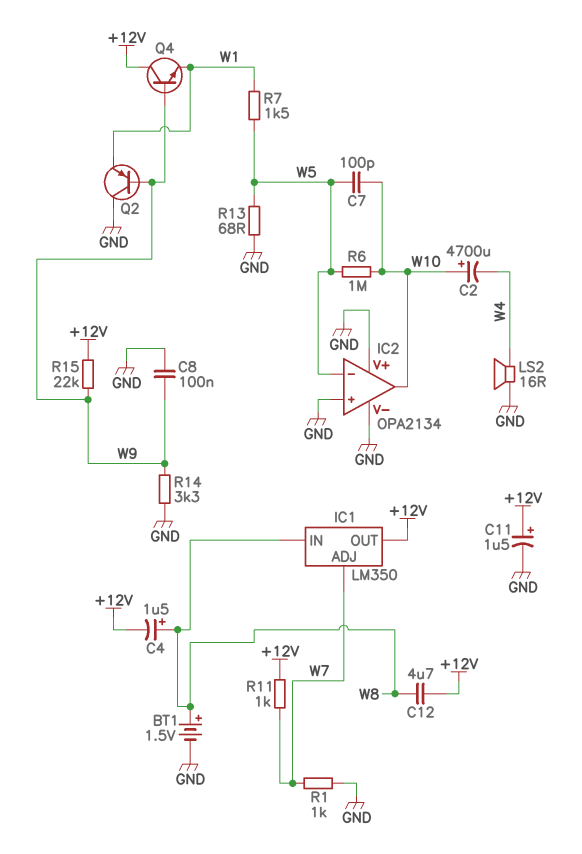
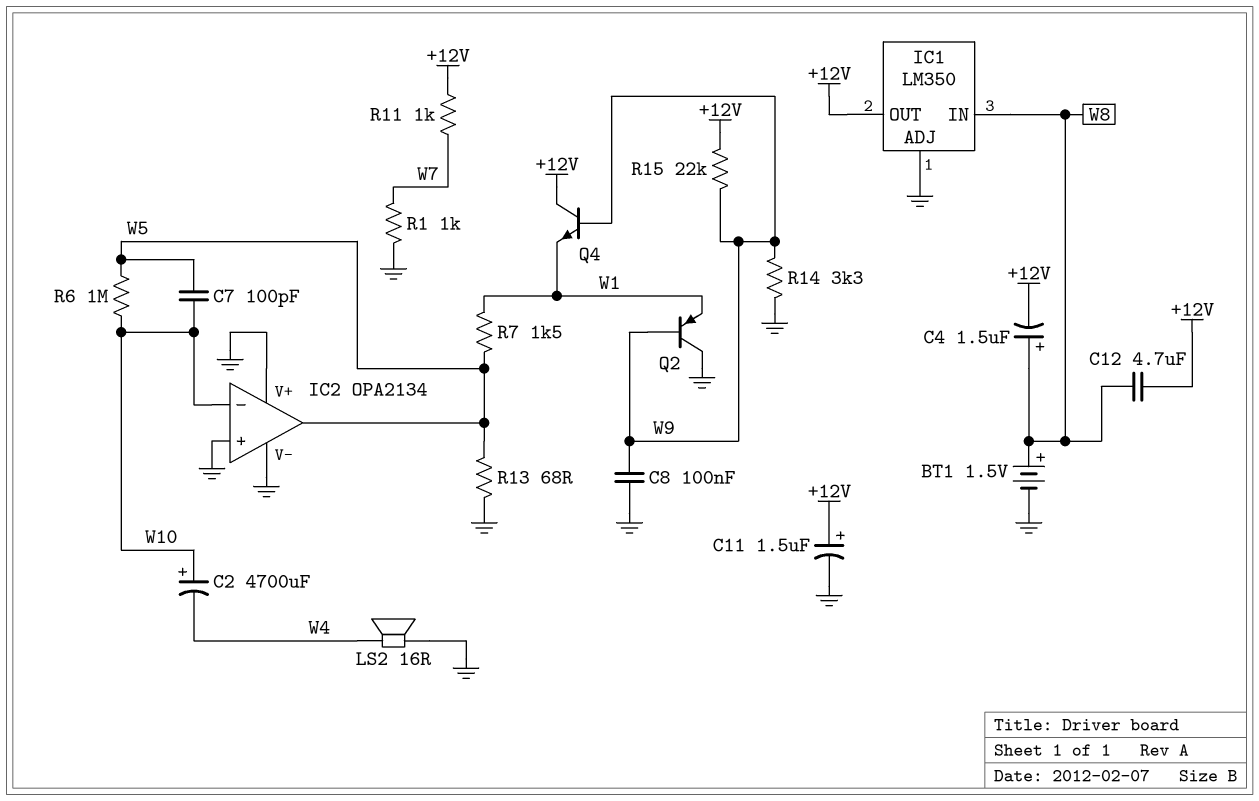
IC1 pin ADJ: W7 -> GND
IC2 pin in-: W5 -> W10
IC2 pin out: W10 -> W5

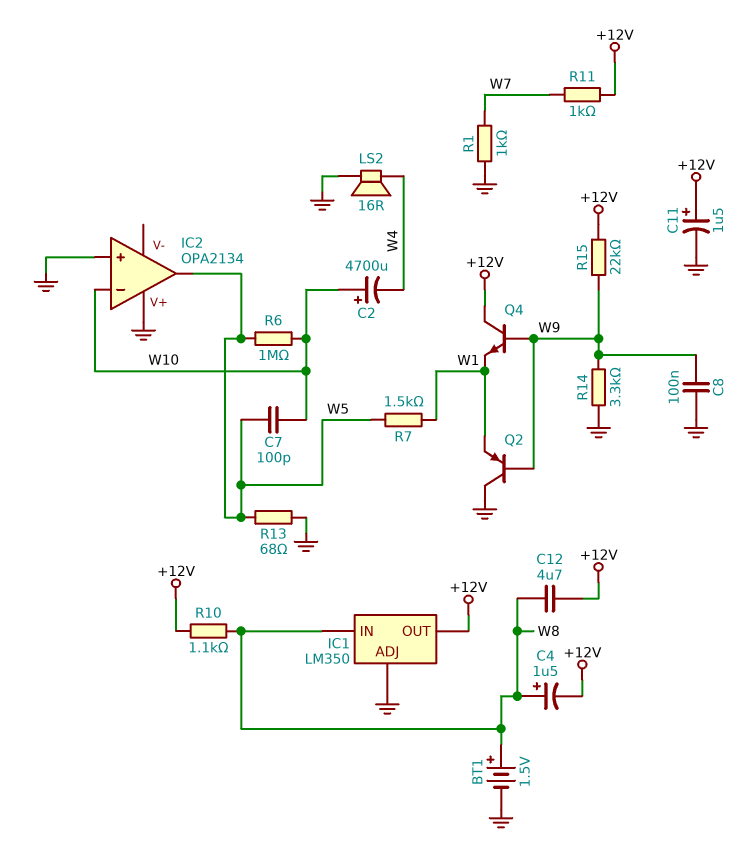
IC2 pin V-: GND -> none
R10: none -> 1.1k (+12V, W8)

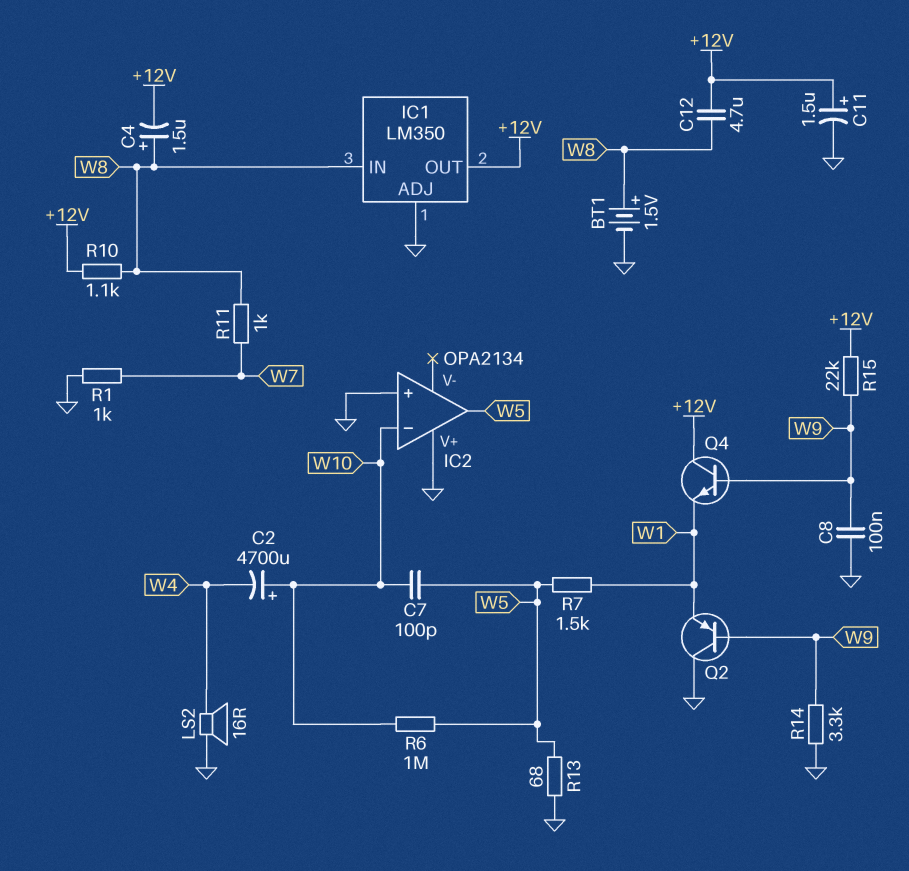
R11: 1k (+12V, W7) -> 1k (W7, W8)

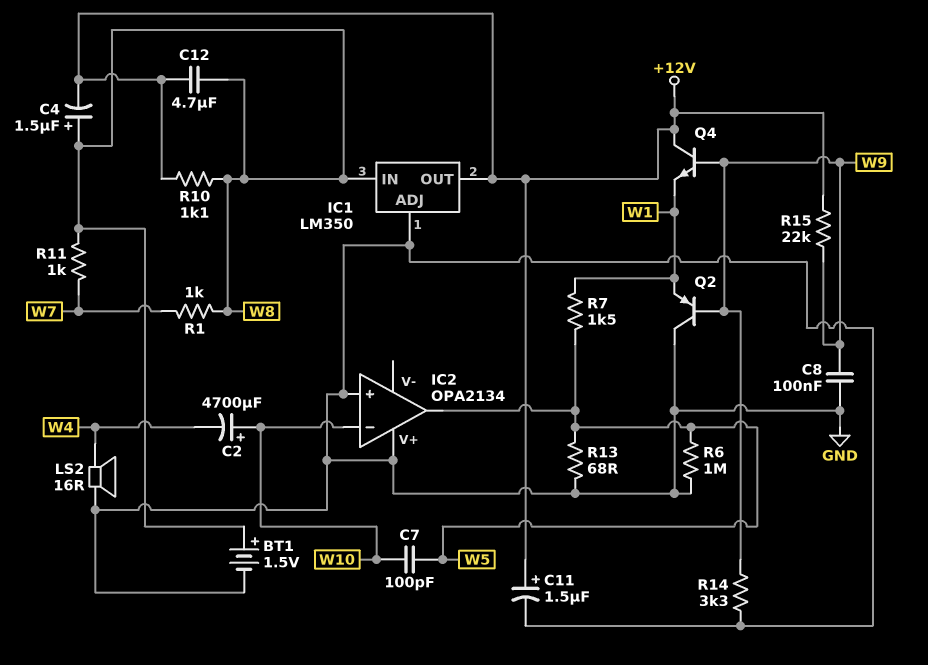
R1: 1k (GND, W7) -> 1k (W7, W8)
R6: 1M (W5, W10) -> 1M (GND, W5)

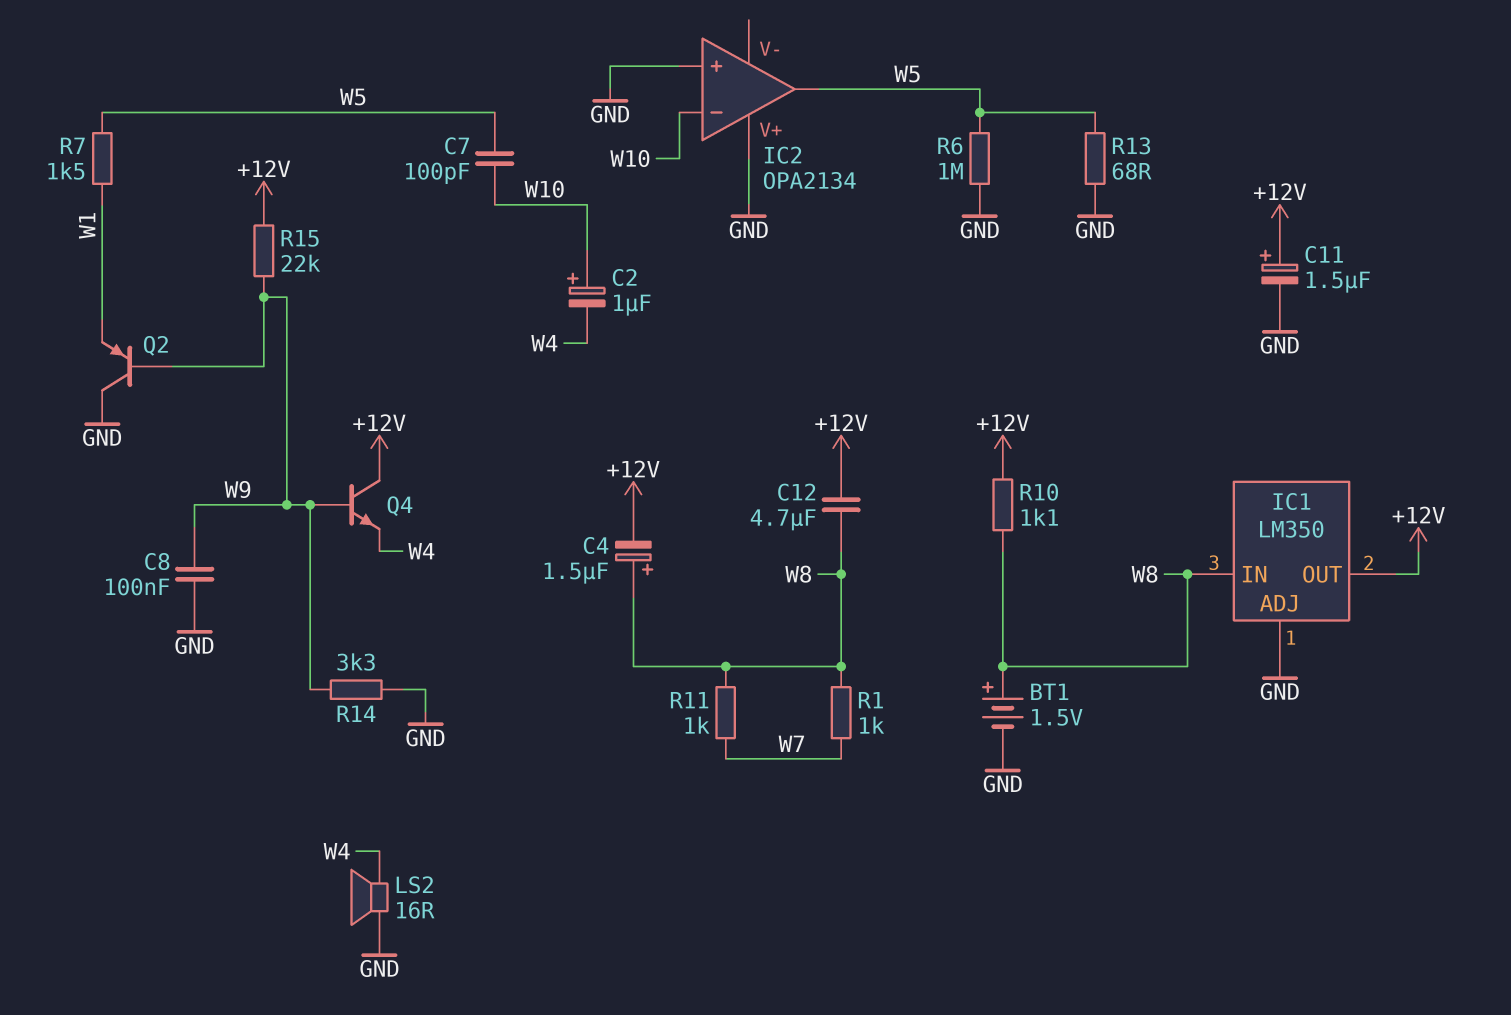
C2: 4700uF (plus W10, minus W4) -> 1uF (plus W10, minus W4)
Q4: NPN (B W9, C +12V, E W1) -> NPN (B W9, C +12V, E W4)

